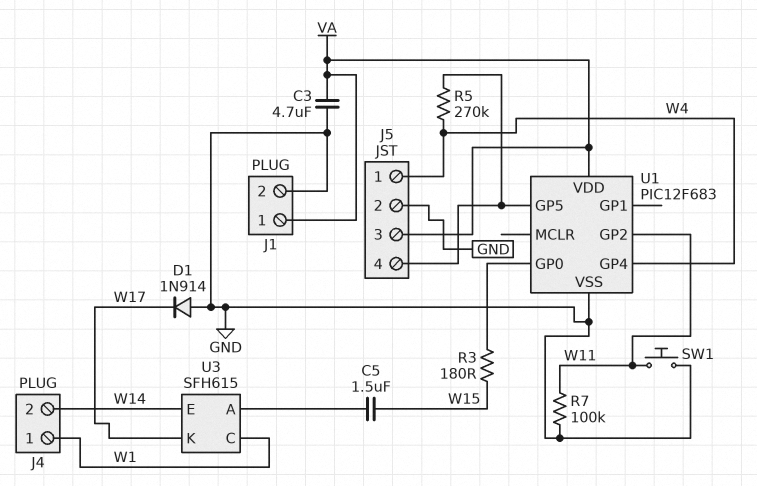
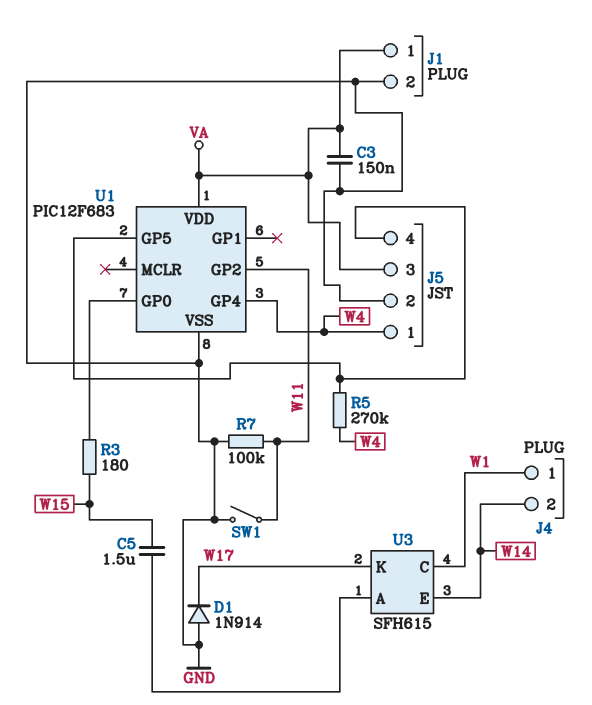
C3: 4.7uF (GND, VA) -> 150nF (GND, VA)
SW1: button (GND, W11) -> switch (GND, W11)

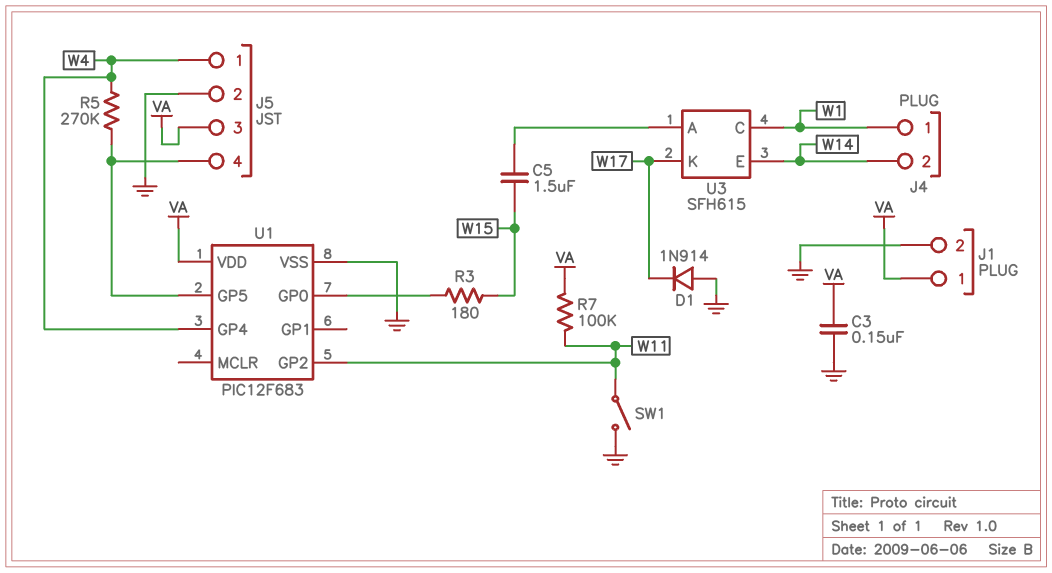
R7: 100k (GND, W11) -> 100k (VA, W11)

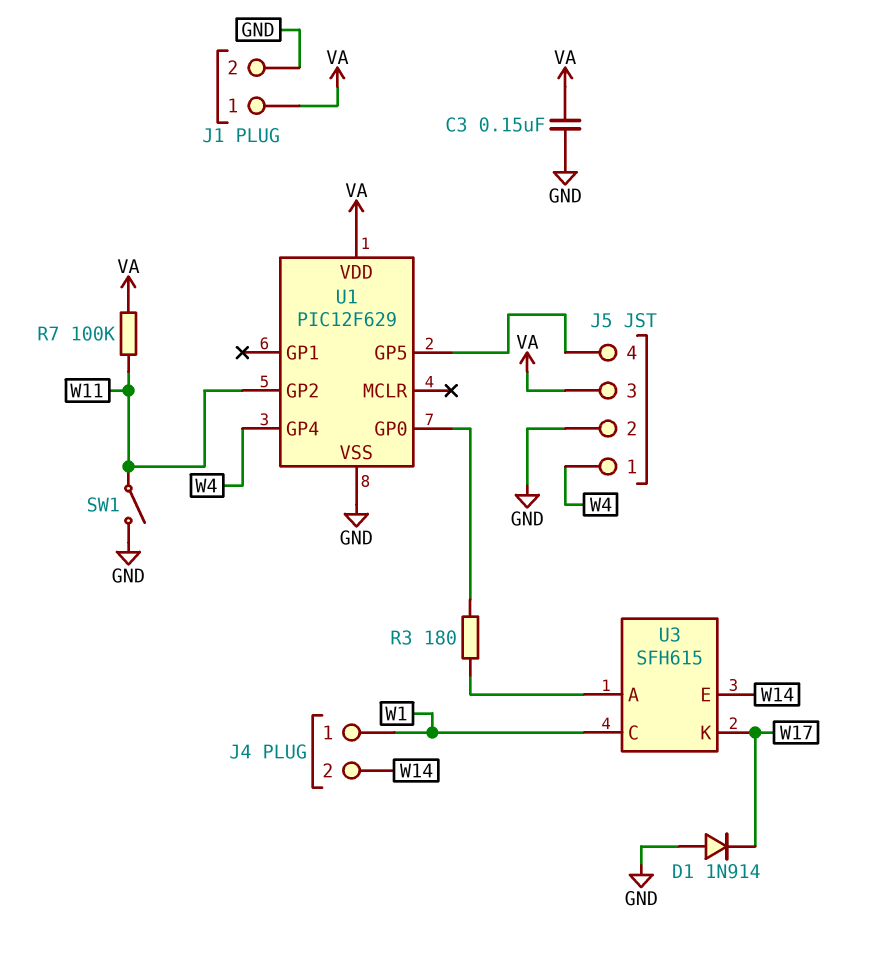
C5: 1.5uF (U3/A, W15) -> none
R3: 180 (U1/GP0, W15) -> 180 (U1/GP0, U3/A)
R5: 270k (J5/4, W4) -> none
U1: PIC12F683 -> PIC12F629

